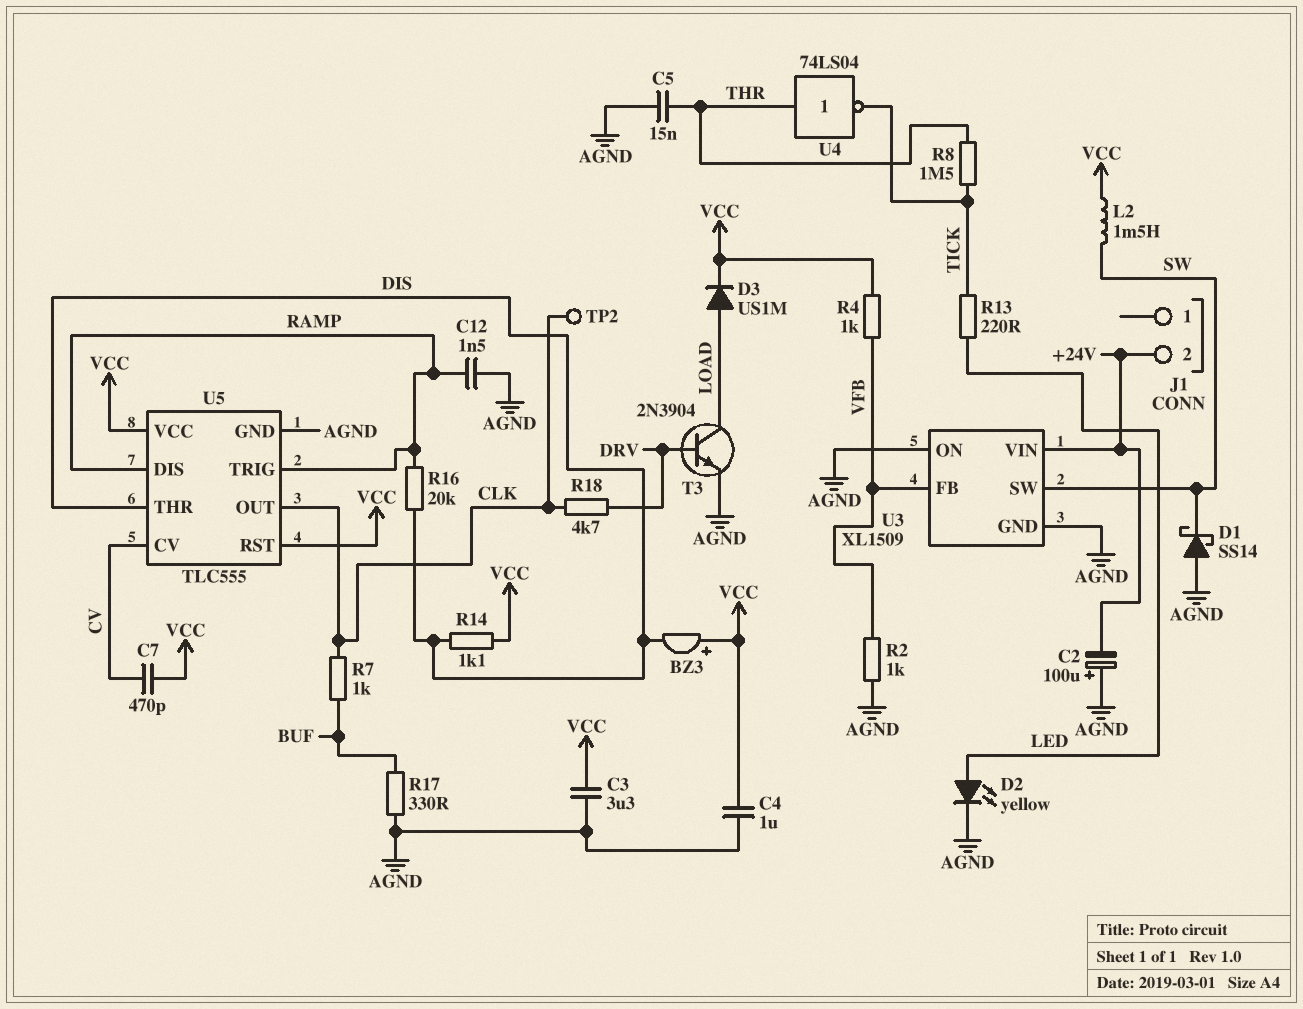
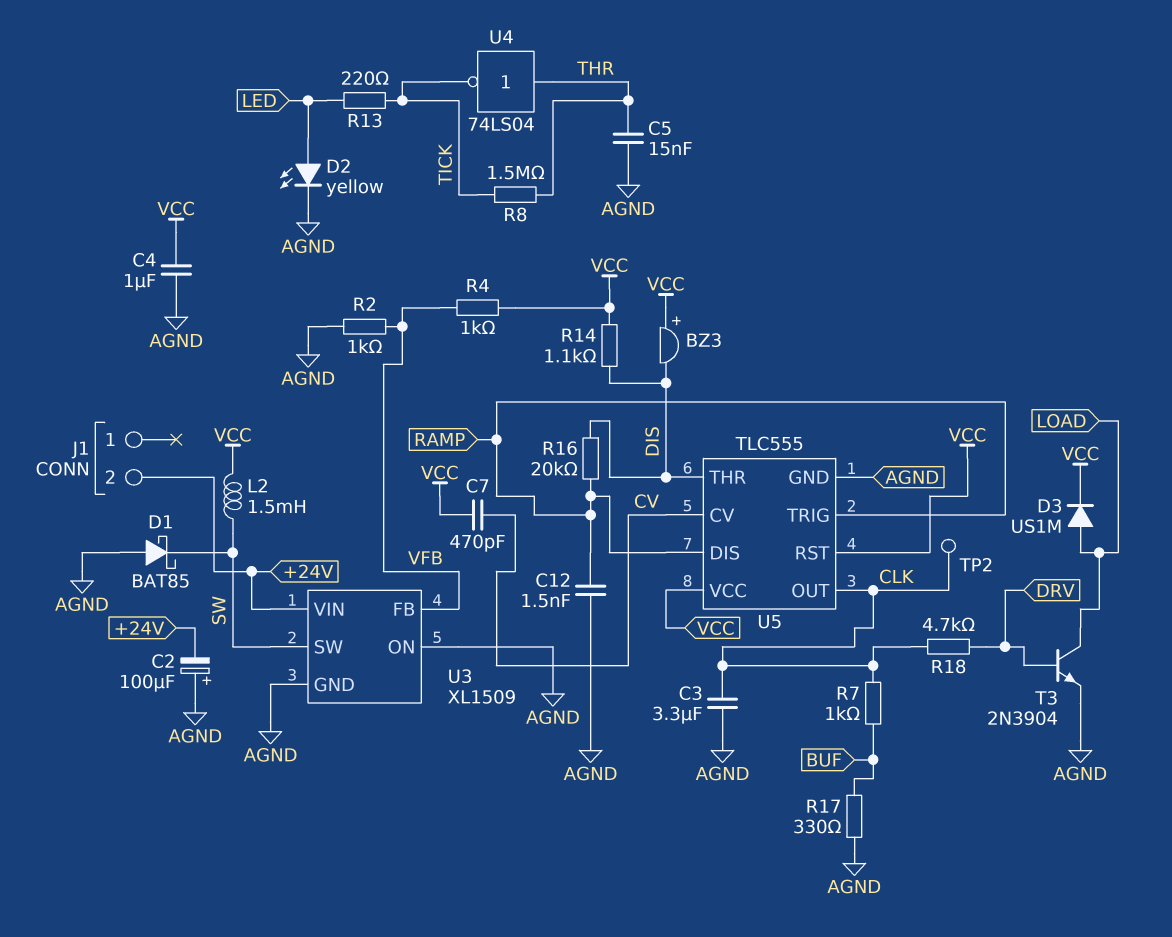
C3: 3.3uF (AGND, VCC) -> 3.3uF (AGND, CLK)
D1: schottky SS14 (A AGND, K SW) -> schottky BAT85 (A AGND, K SW)

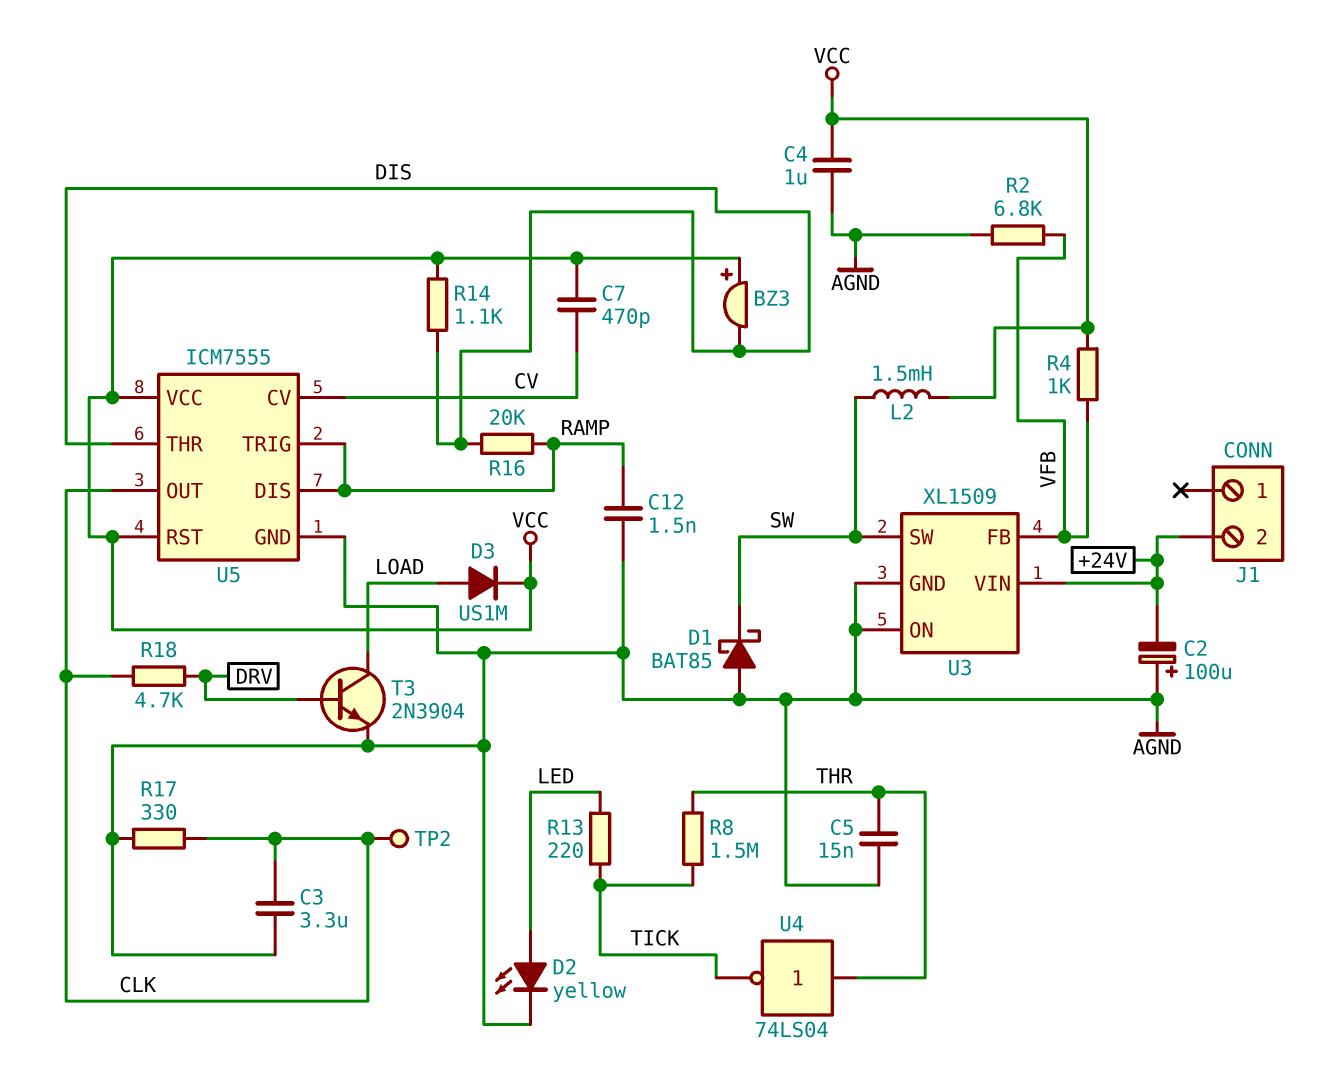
R2: 1k (AGND, VFB) -> 6.8k (AGND, VFB)
R7: 1k (BUF, CLK) -> none
R17: 330 (AGND, BUF) -> 330 (AGND, CLK)
U5: TLC555 -> ICM7555

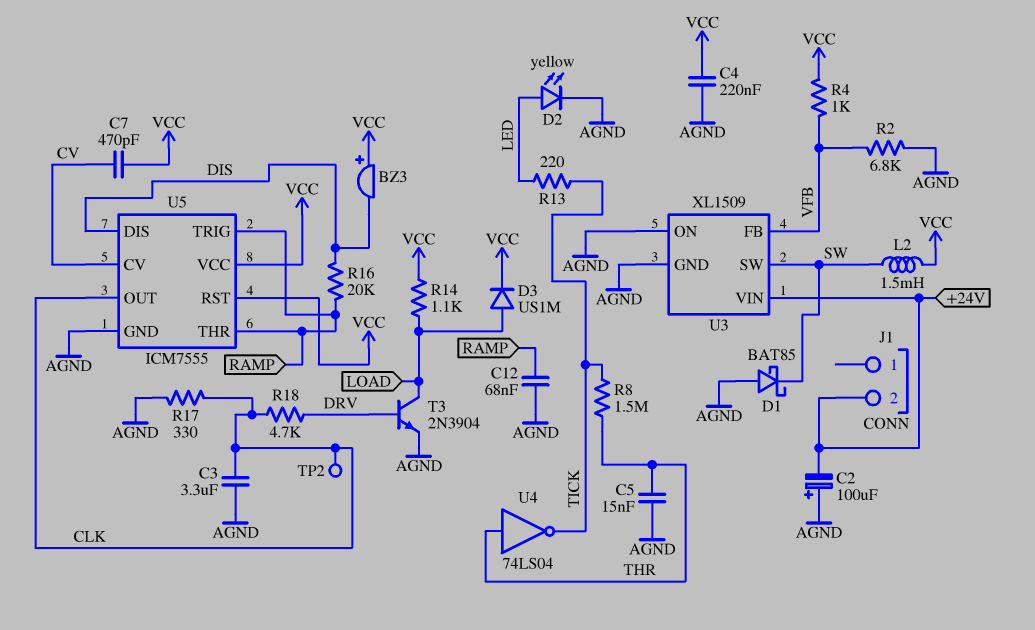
C4: 1uF (AGND, VCC) -> 220nF (AGND, VCC)
C12: 1.5nF (AGND, RAMP) -> 68nF (AGND, RAMP)
R14: 1.1k (DIS, VCC) -> 1.1k (LOAD, VCC)
U5 pin DIS: RAMP -> DIS
U5 pin THR: DIS -> RAMP

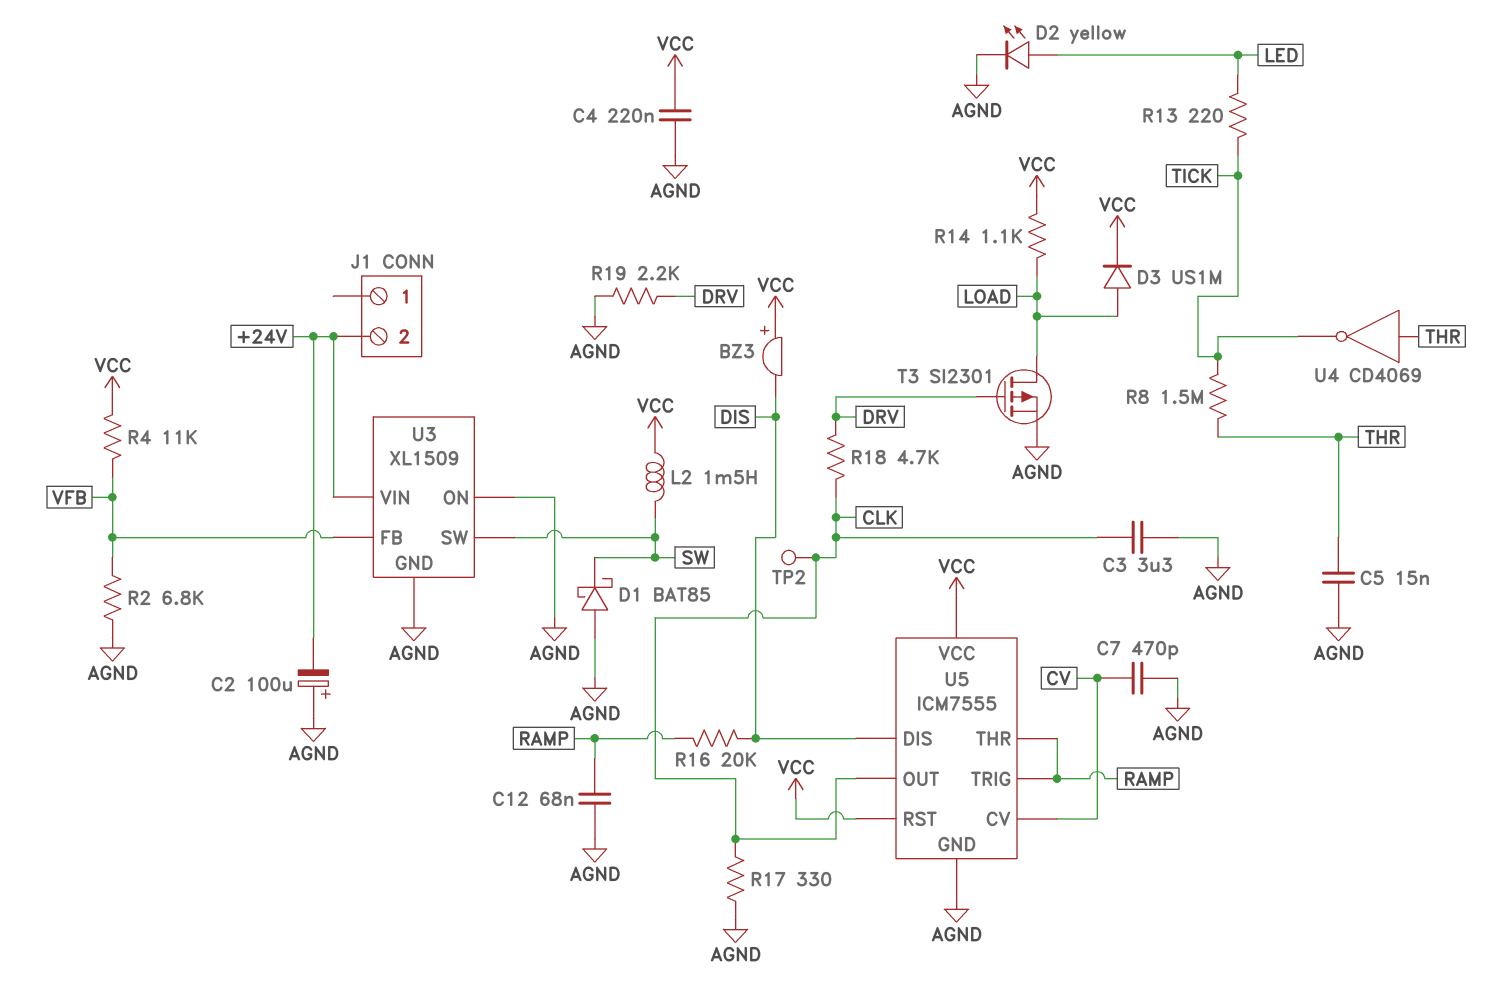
C7: 470pF (CV, VCC) -> 470pF (AGND, CV)
R4: 1k (VCC, VFB) -> 11k (VCC, VFB)
R19: none -> 2.2k (AGND, DRV)
T3: NPN 2N3904 (B DRV, C LOAD, E AGND) -> PMOS SI2301 (G DRV, D LOAD, S AGND)
U4: NOT 74LS04 (in THR, out TICK) -> NOT CD4069 (in THR, out TICK)

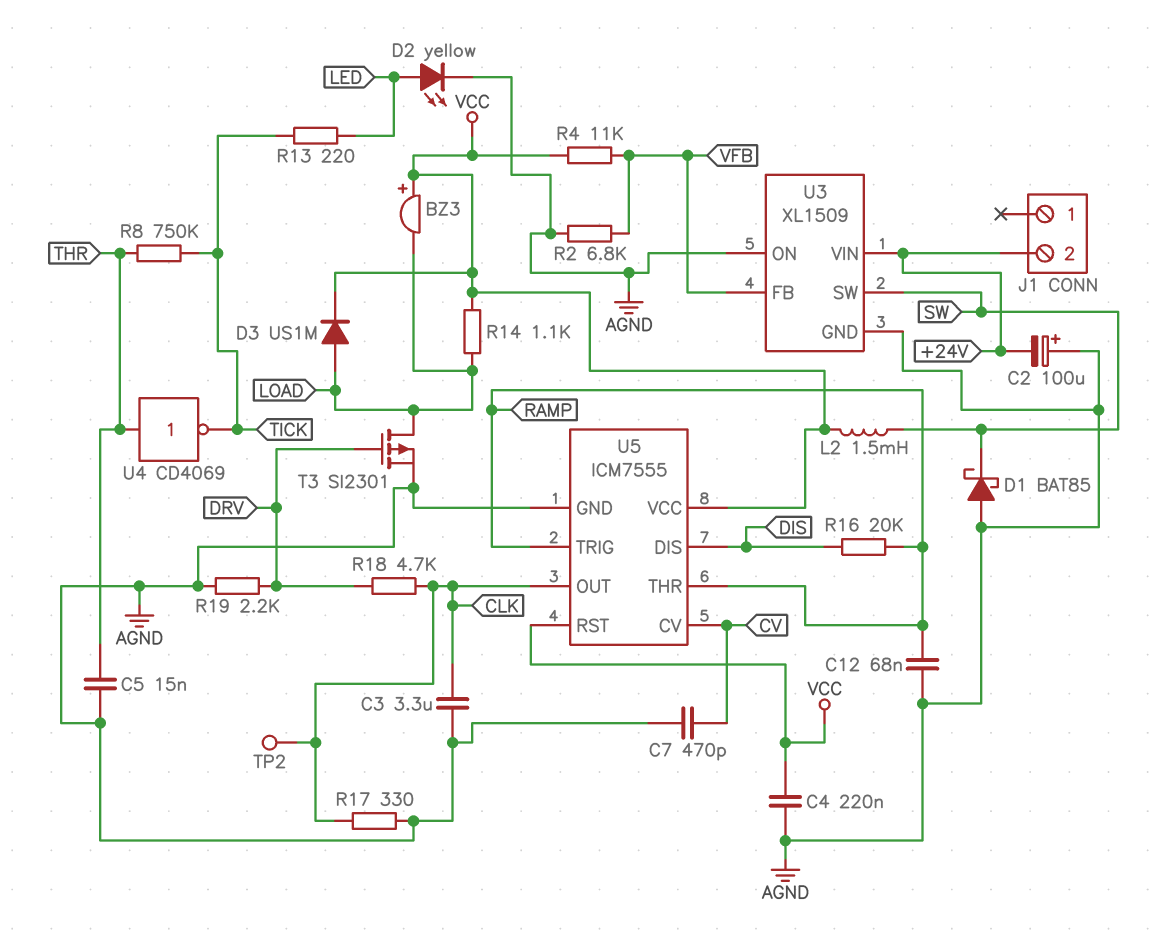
BZ3: buzzer (plus VCC, minus DIS) -> buzzer (plus VCC, minus LOAD)
R8: 1.5M (THR, TICK) -> 750k (THR, TICK)

